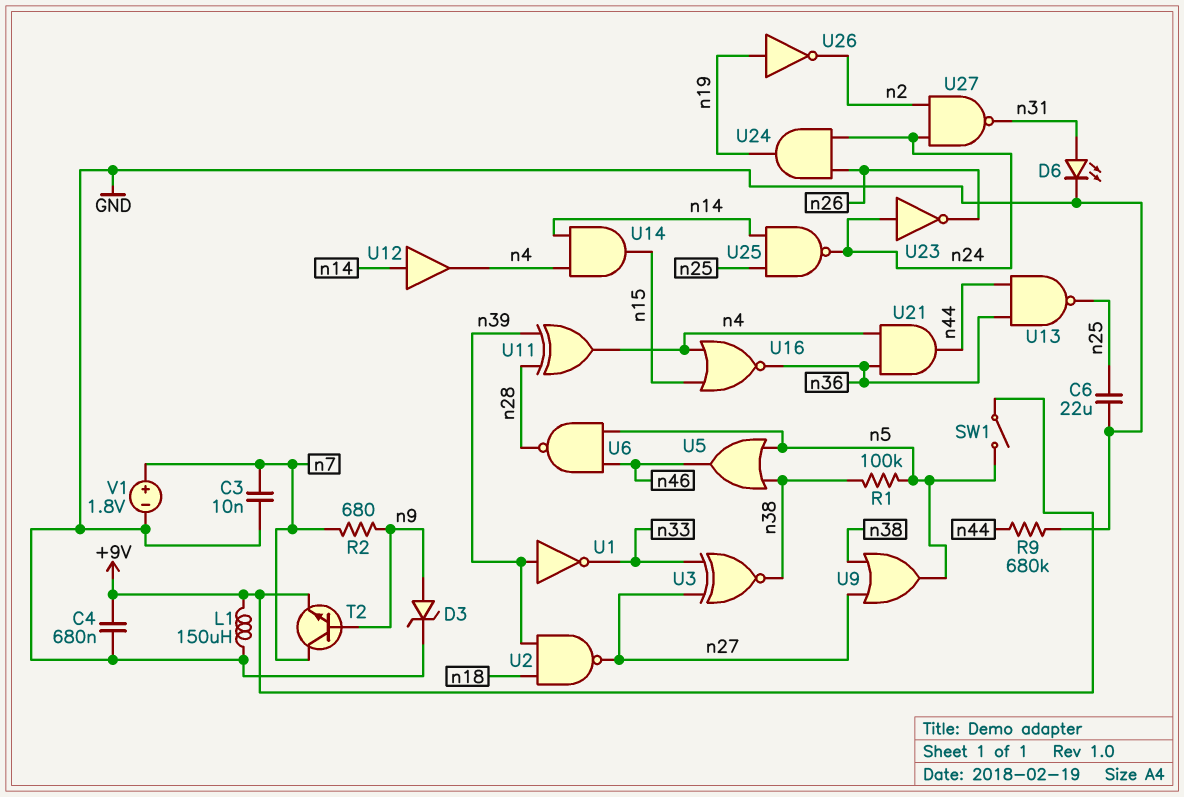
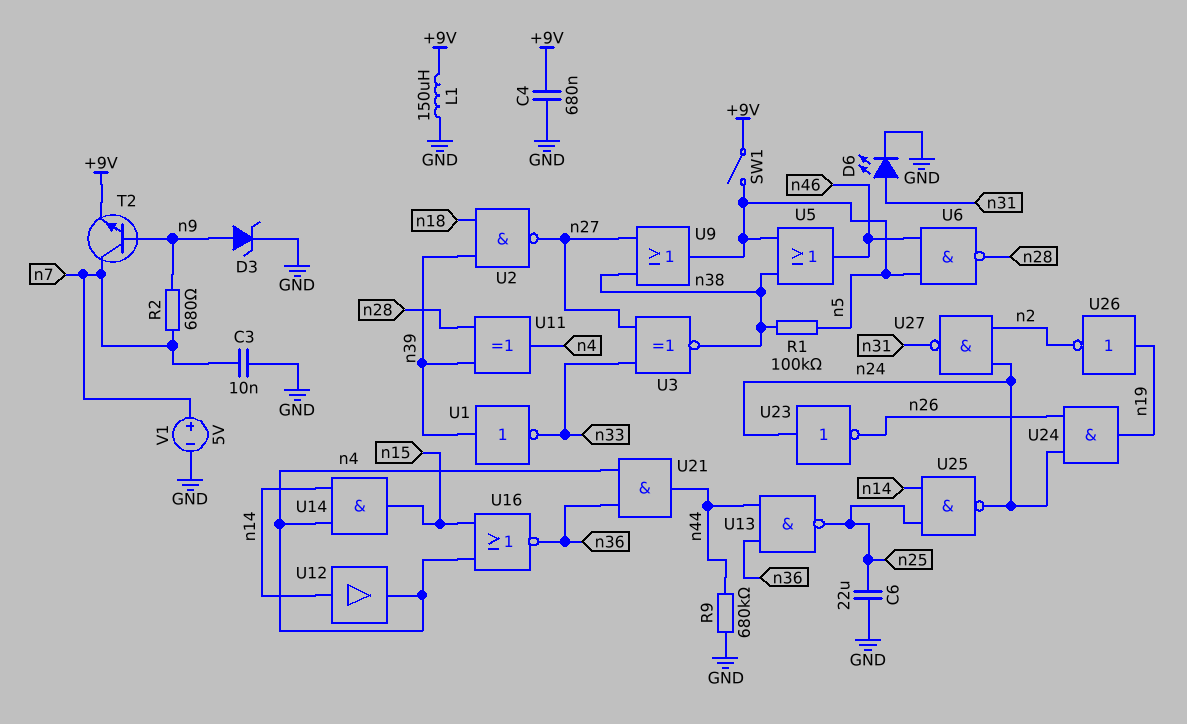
V1: 1.8V (plus n7, minus GND) -> 5V (plus n7, minus GND)

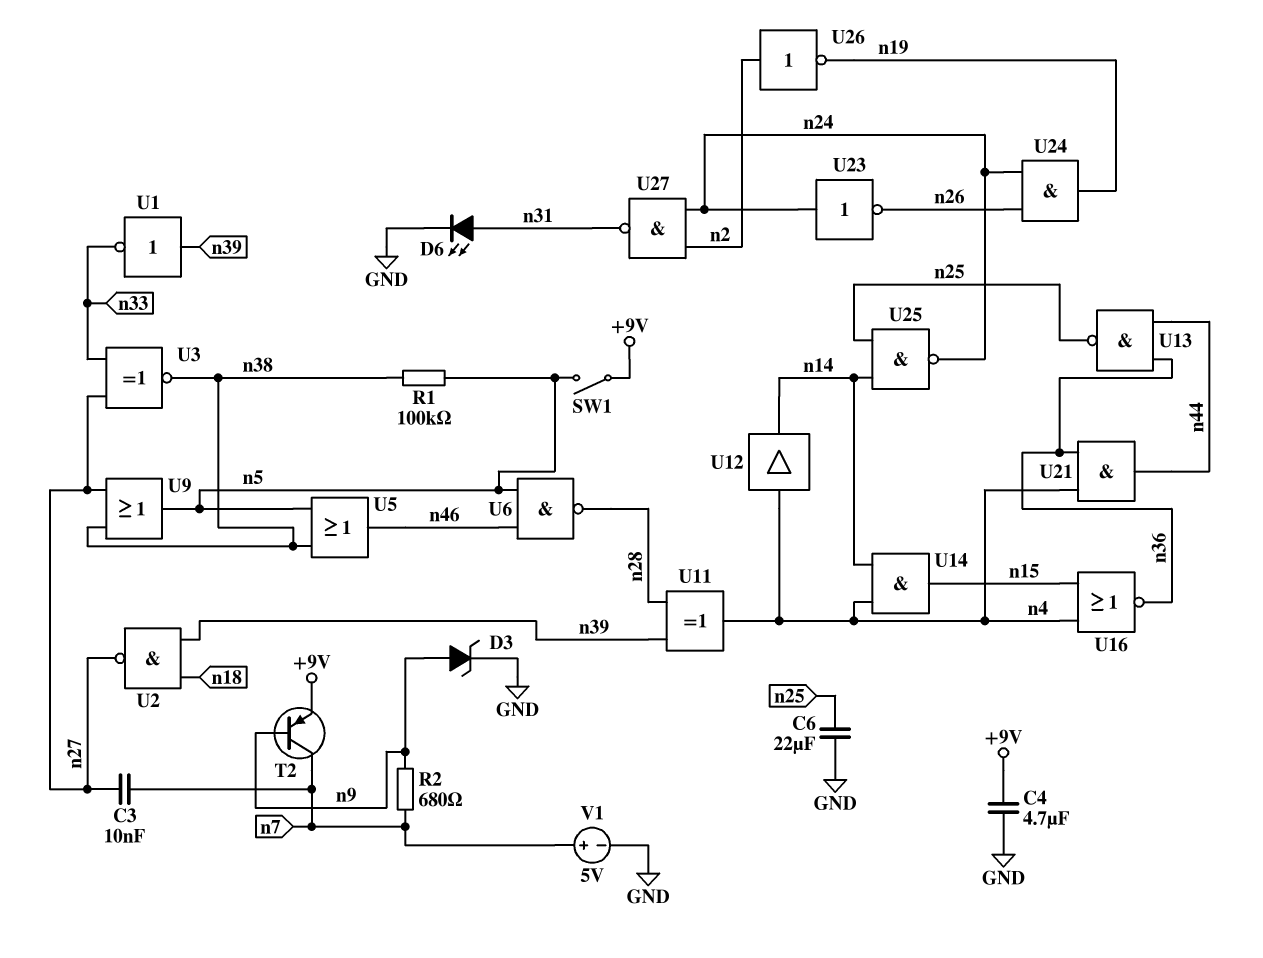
C3: 10nF (GND, n7) -> 10nF (n7, n27)
C4: 680nF (+9V, GND) -> 4.7uF (+9V, GND)
L1: 150uH (+9V, GND) -> none
R9: 680k (GND, n44) -> none
T2: NPN (B n9, C n7, E +9V) -> PNP (B n9, C n7, E +9V)
U12: buffer (in n14, out n4) -> buffer (in n4, out n14)
U26: NOT (in n19, out n2) -> NOT (in n2, out n19)

